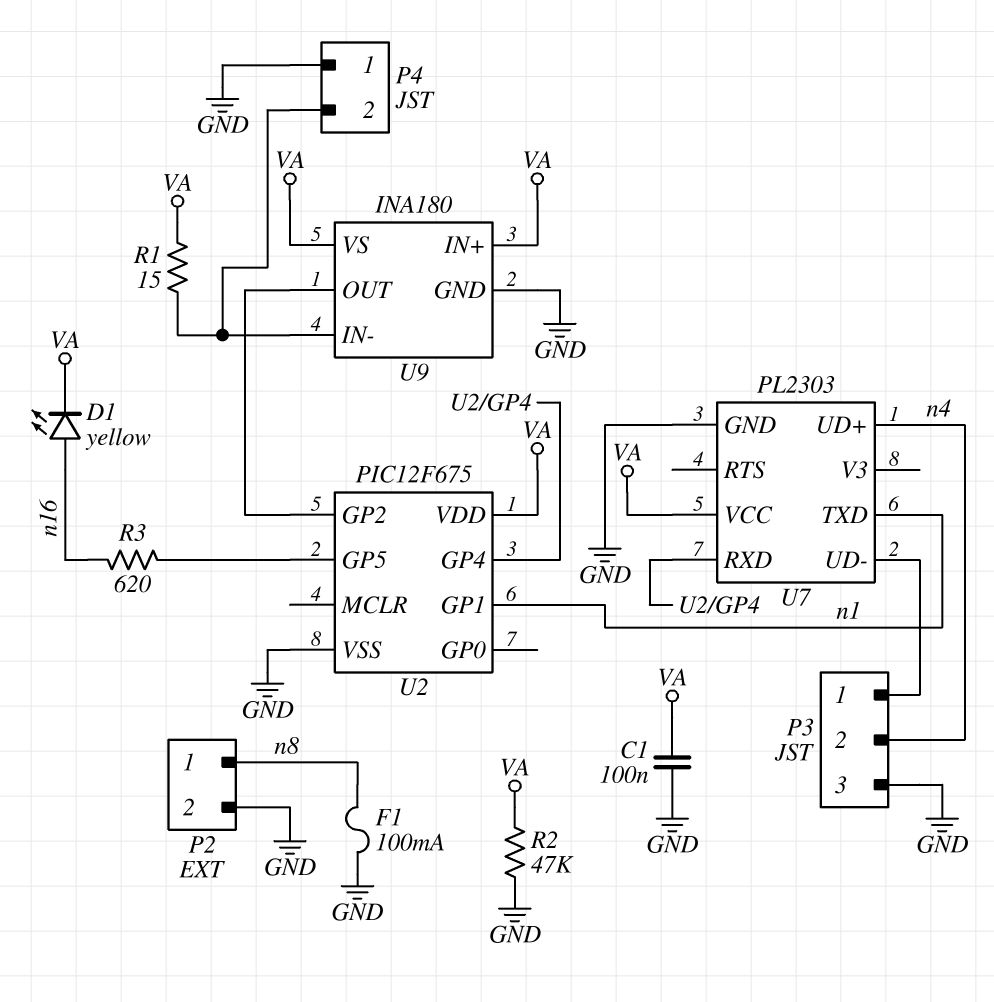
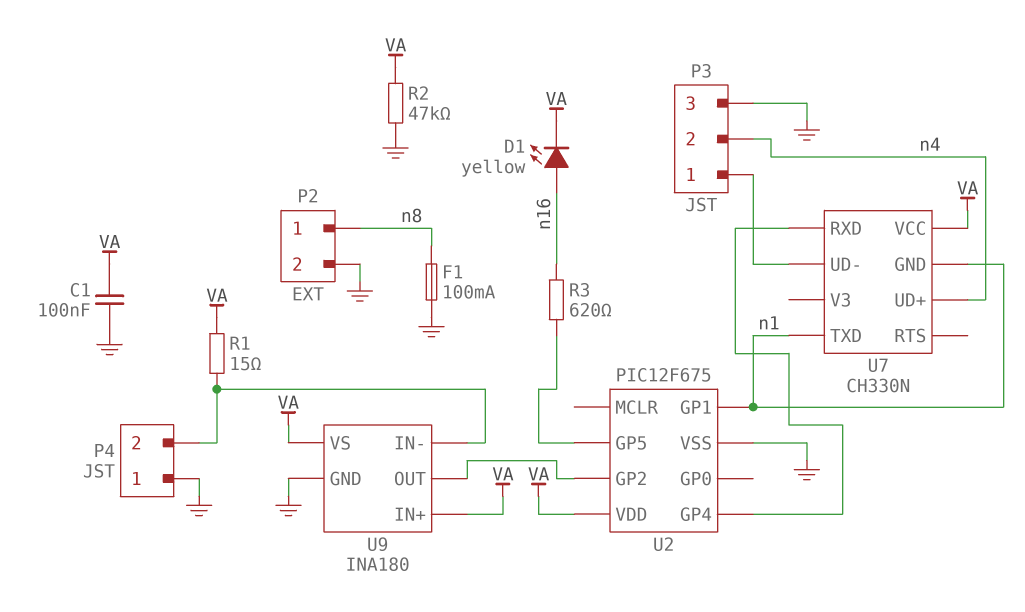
U7: PL2303 -> CH330N
U7 pin GND: GND -> n1

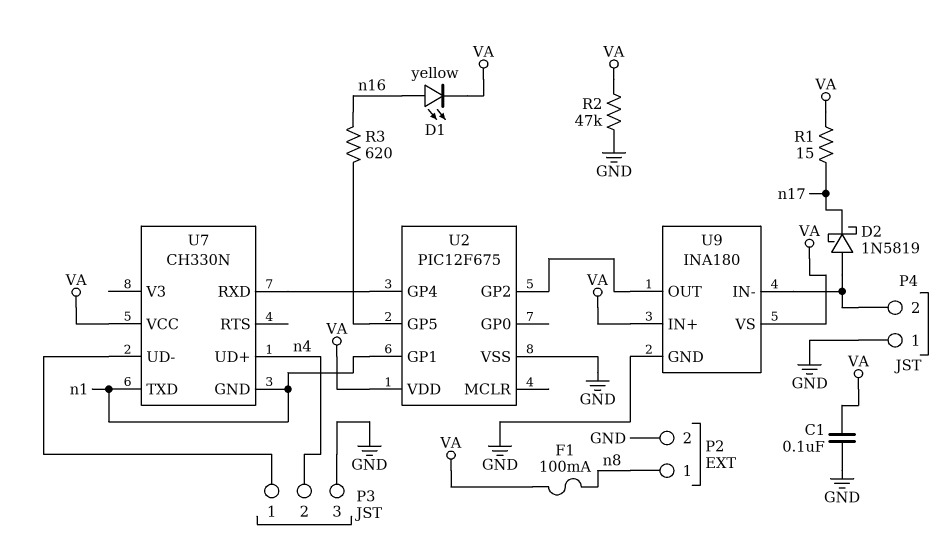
D2: none -> schottky 1N5819 (A P4/2, K n17)
F1: 100mA (GND, n8) -> 100mA (VA, n8)
R1: 15 (P4/2, VA) -> 15 (VA, n17)

